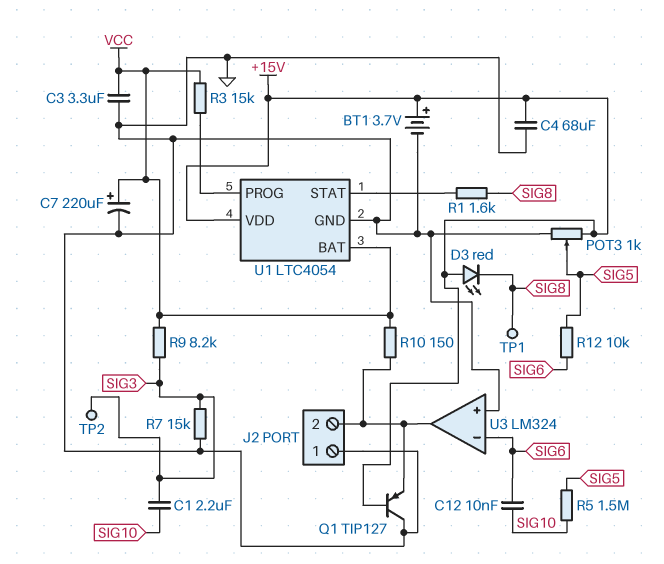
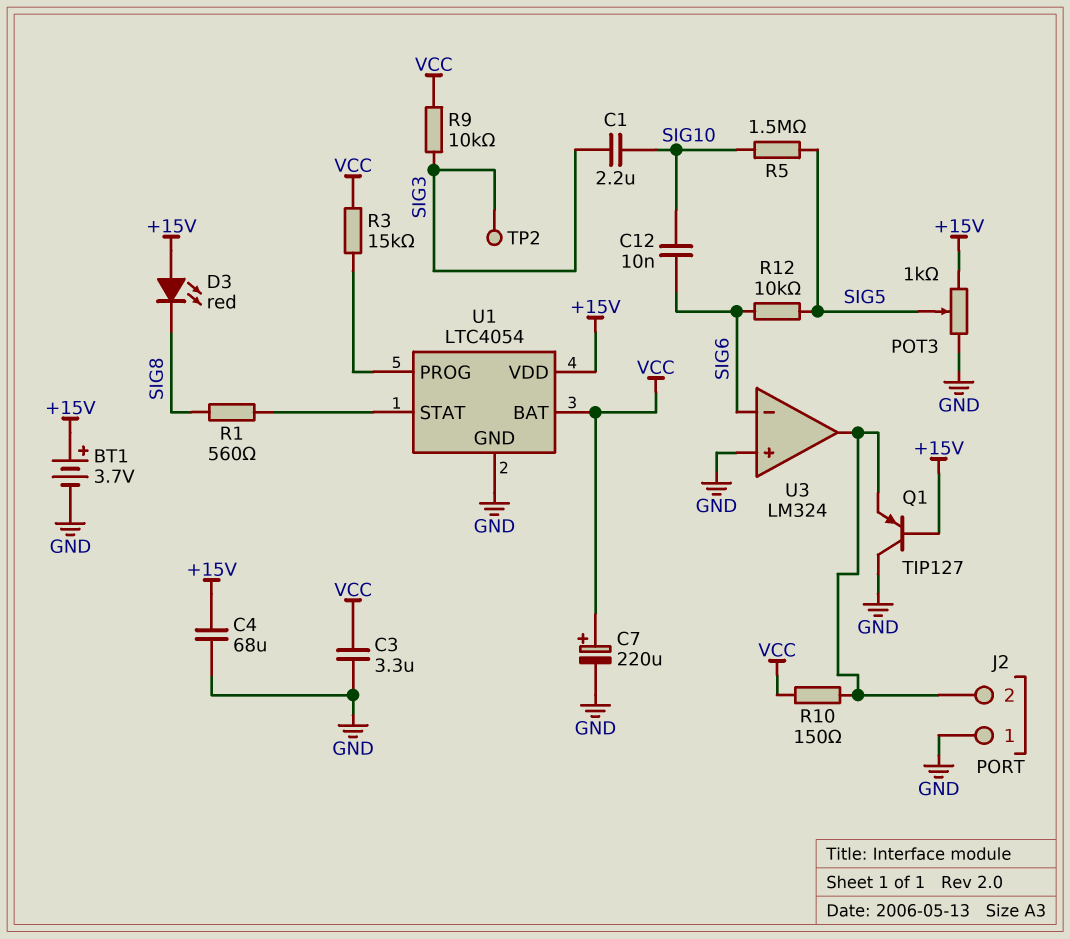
R1: 1.6k (SIG8, U1/STAT) -> 560 (SIG8, U1/STAT)
R7: 15k (GND, SIG3) -> none
R9: 8.2k (SIG3, VCC) -> 10k (SIG3, VCC)
TP1: test point (SIG8) -> none

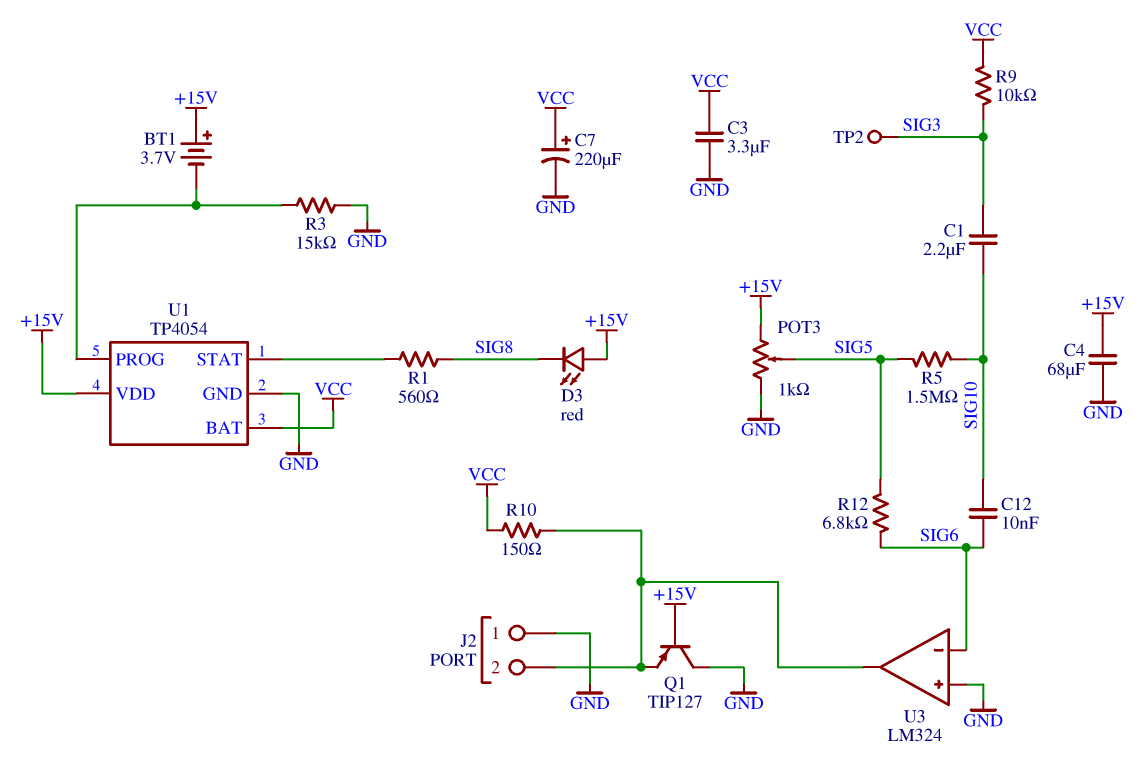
BT1: 3.7V (plus +15V, minus GND) -> 3.7V (plus +15V, minus U1/PROG)
R3: 15k (U1/PROG, VCC) -> 15k (GND, U1/PROG)
R12: 10k (SIG5, SIG6) -> 6.8k (SIG5, SIG6)
U1: LTC4054 -> TP4054

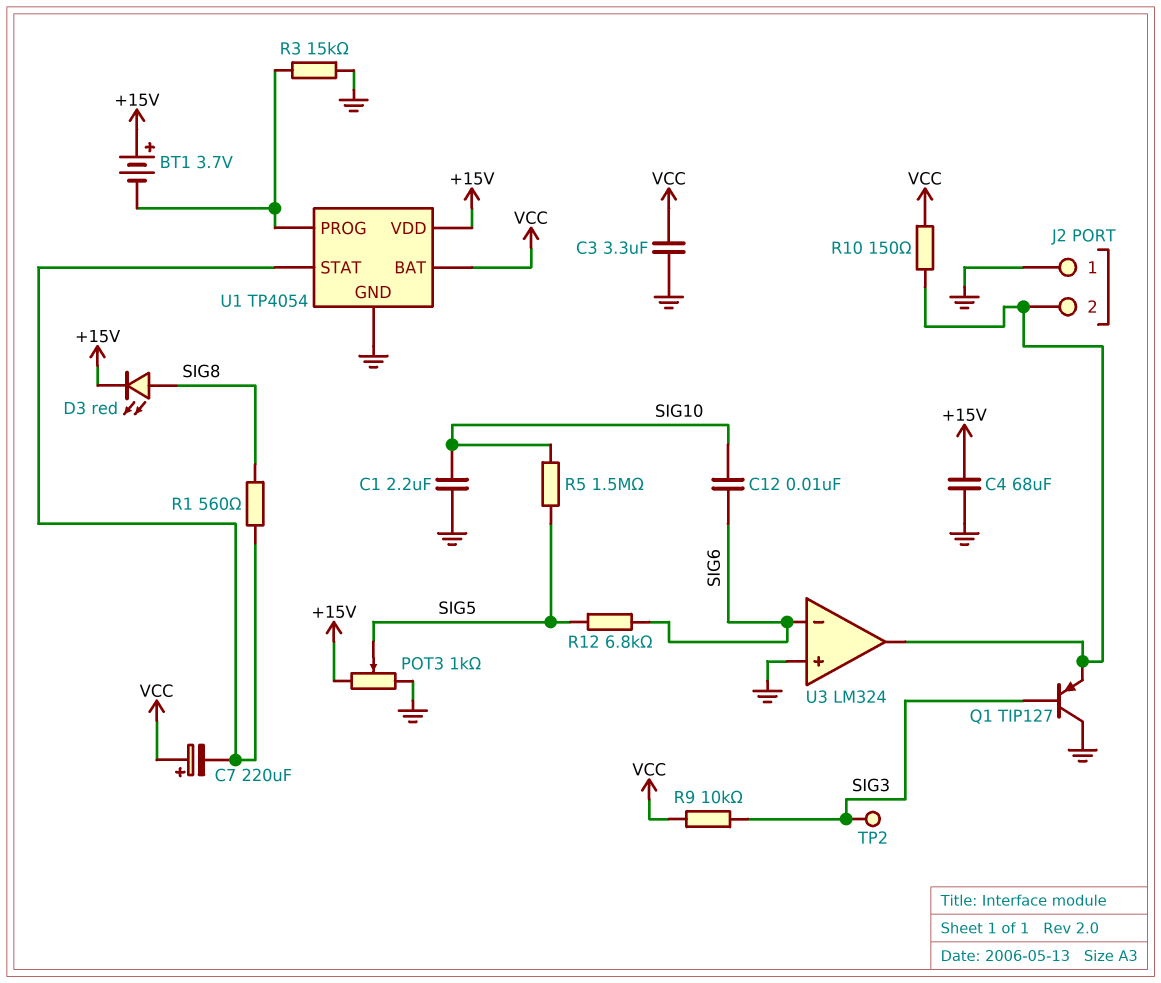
C1: 2.2uF (SIG3, SIG10) -> 2.2uF (GND, SIG10)
C7: 220uF (plus VCC, minus GND) -> 220uF (plus VCC, minus U1/STAT)
D3: LED red (A +15V, K SIG8) -> LED red (A SIG8, K +15V)
Q1: PNP TIP127 (B +15V, C GND, E J2/2) -> PNP TIP127 (B SIG3, C GND, E J2/2)

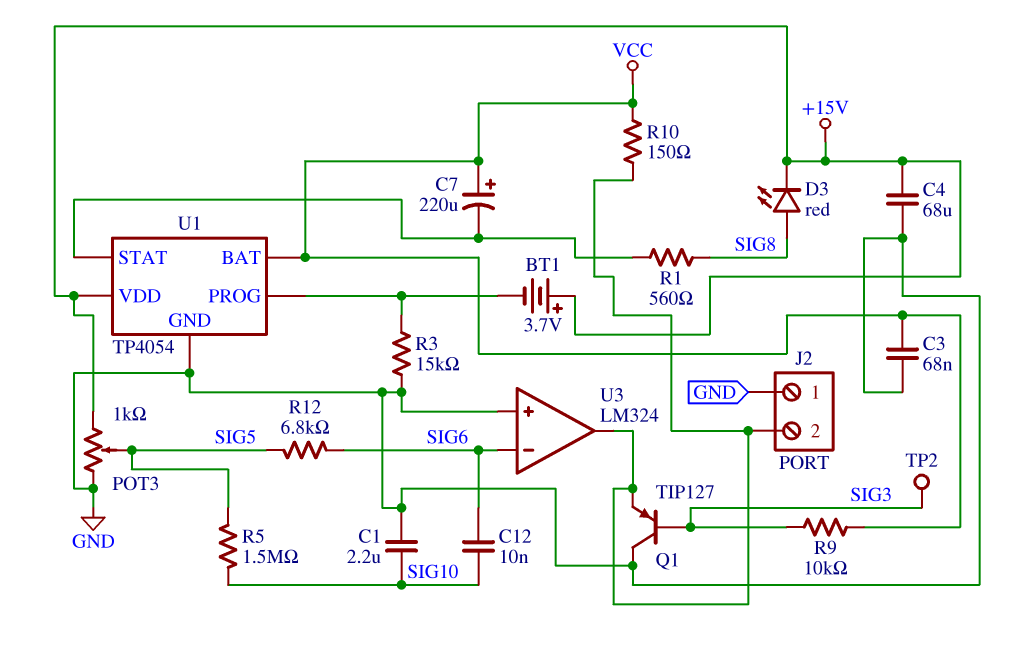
C3: 3.3uF (GND, VCC) -> 68nF (GND, VCC)

